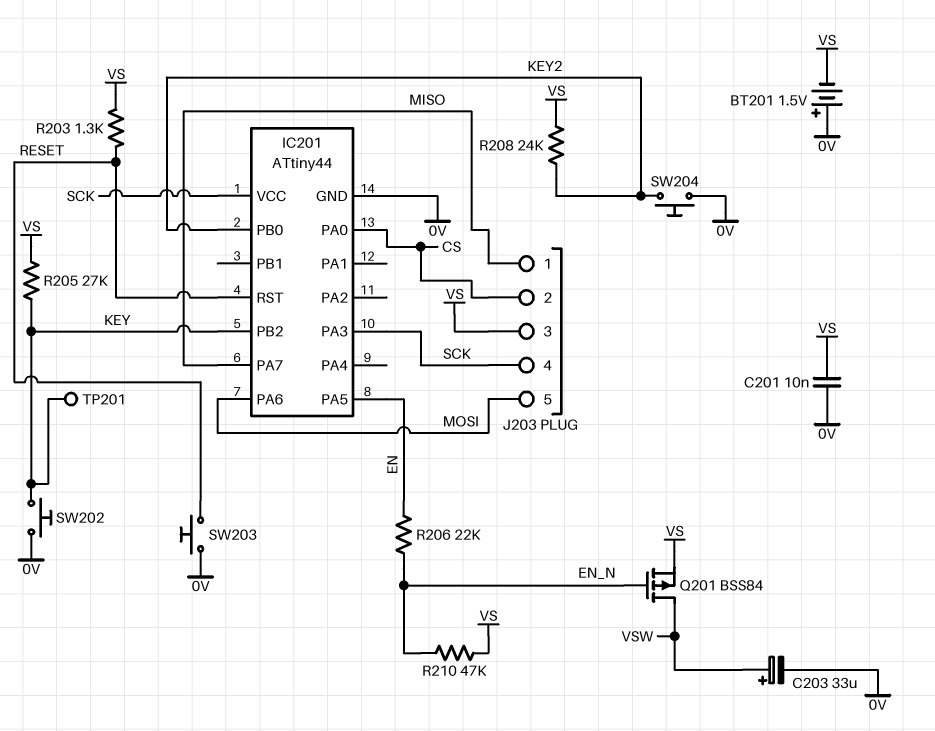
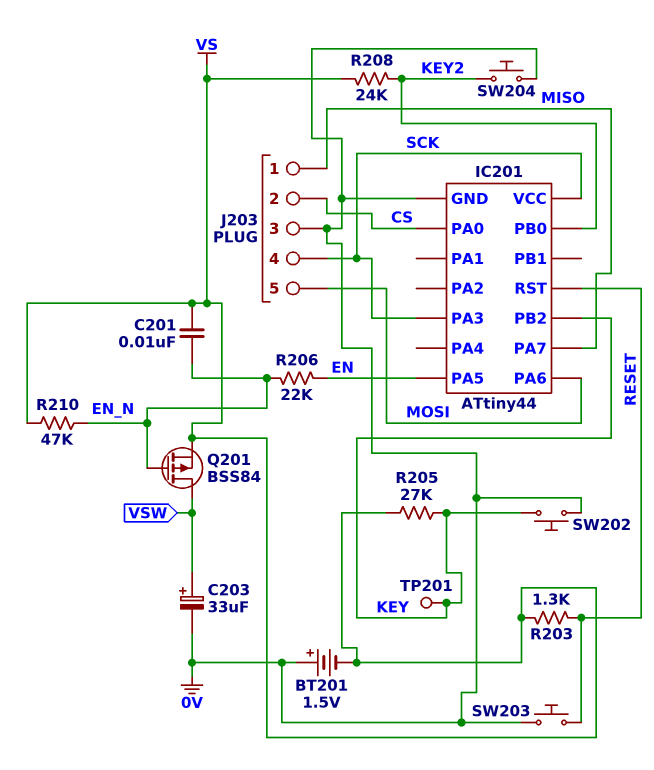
C201: 10nF (0V, VS) -> 10nF (EN_N, VS)
J203 pin 3: VS -> 0V

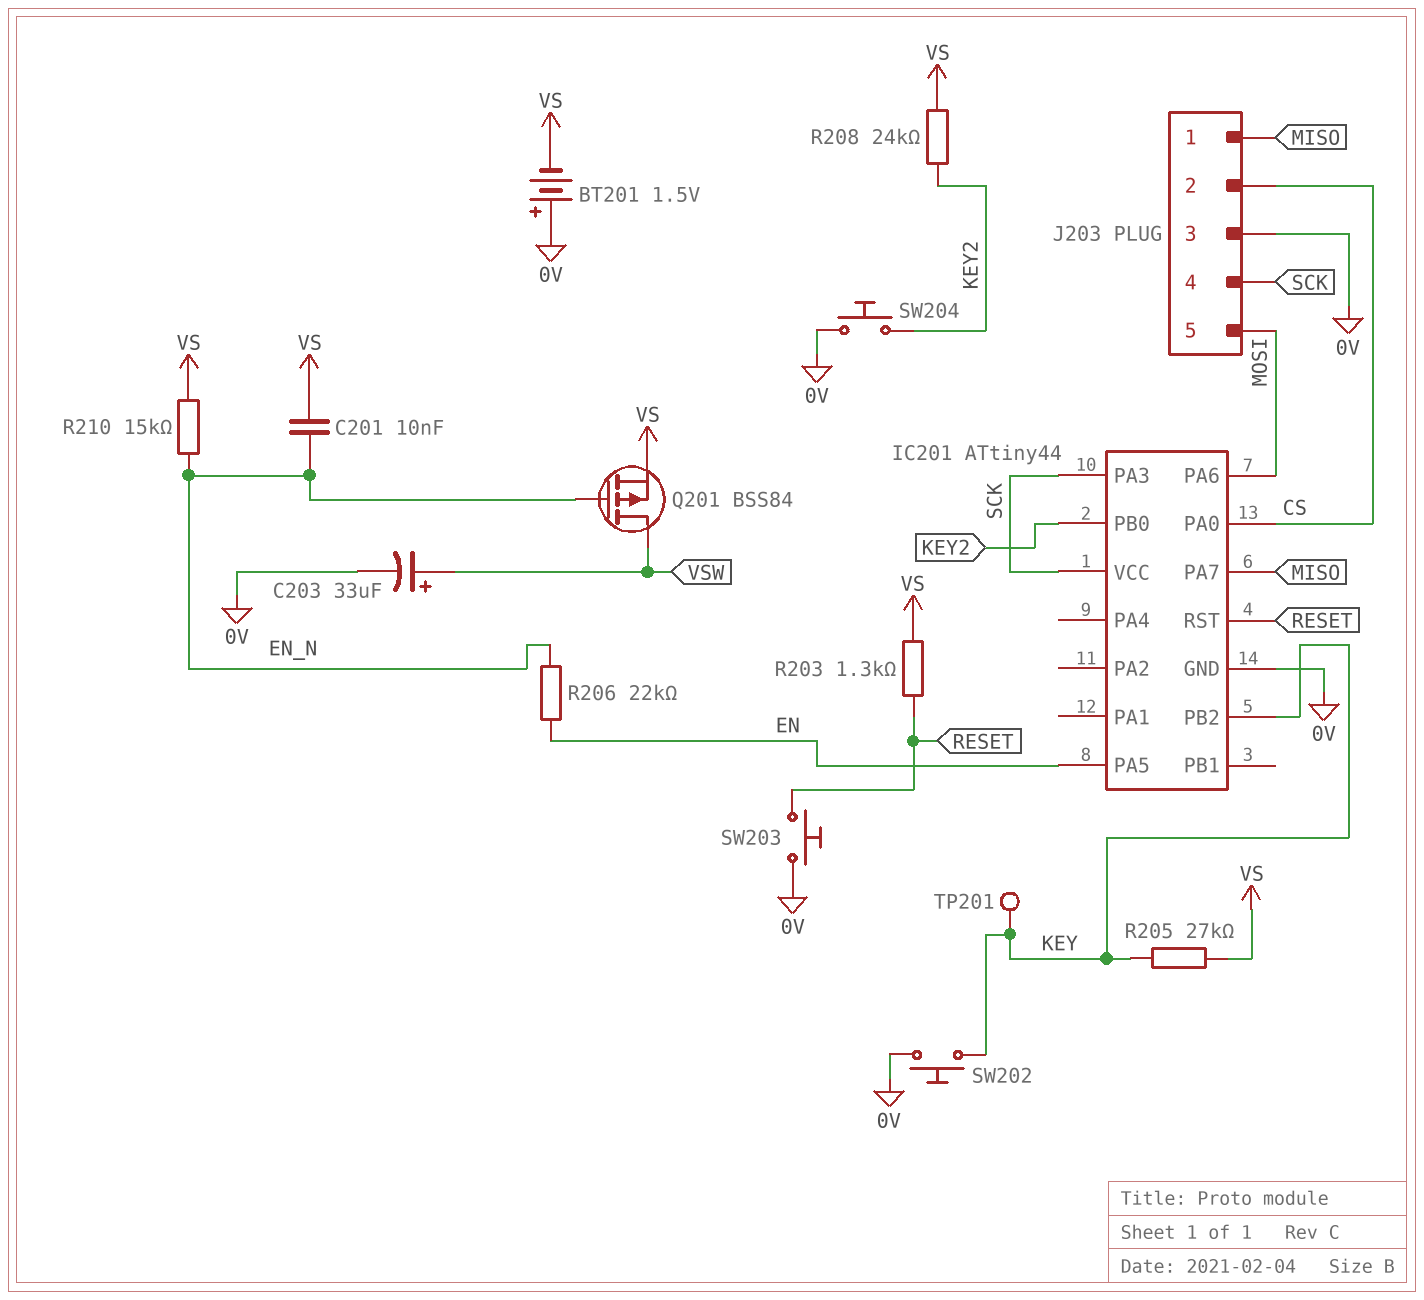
R210: 47k (EN_N, VS) -> 15k (EN_N, VS)

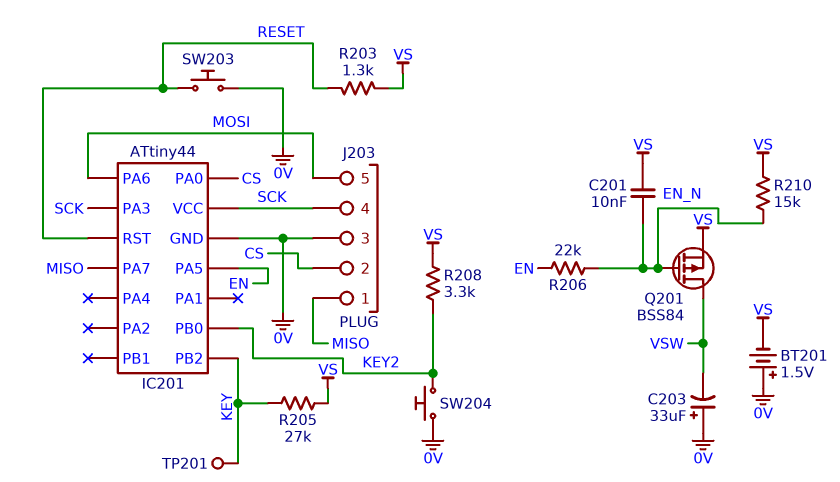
C203: 33uF (plus VSW, minus 0V) -> 33uF (plus 0V, minus VSW)
R208: 24k (KEY2, VS) -> 3.3k (KEY2, VS)
SW202: button (0V, KEY) -> none

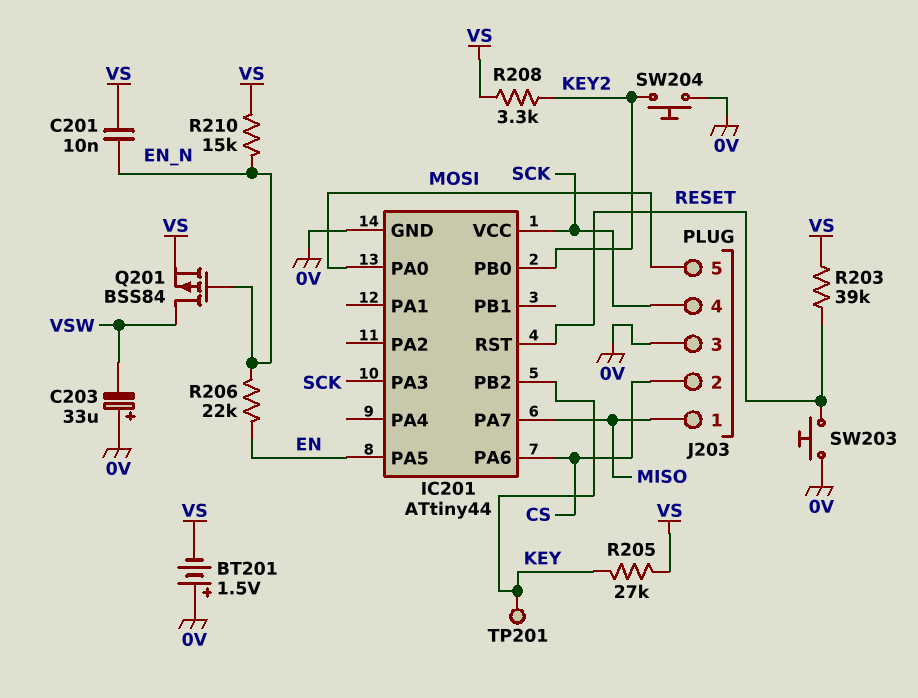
IC201 pin PA0: CS -> MOSI
IC201 pin PA6: MOSI -> CS
R203: 1.3k (RESET, VS) -> 39k (RESET, VS)

